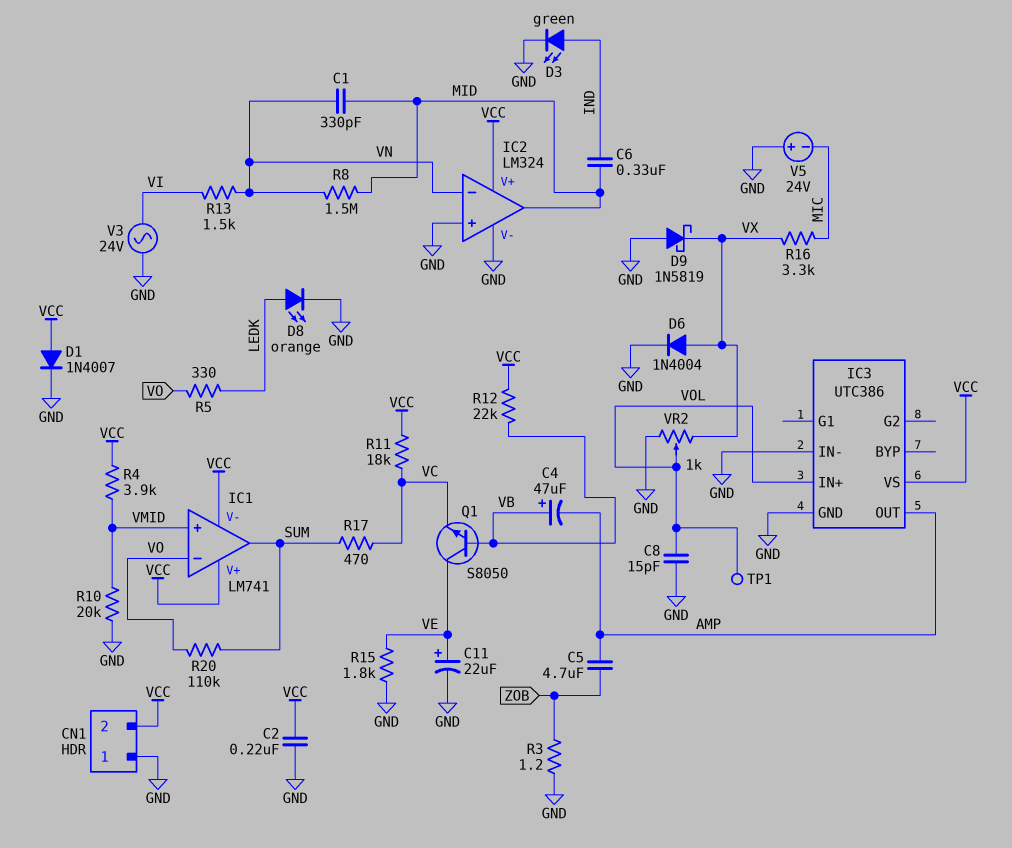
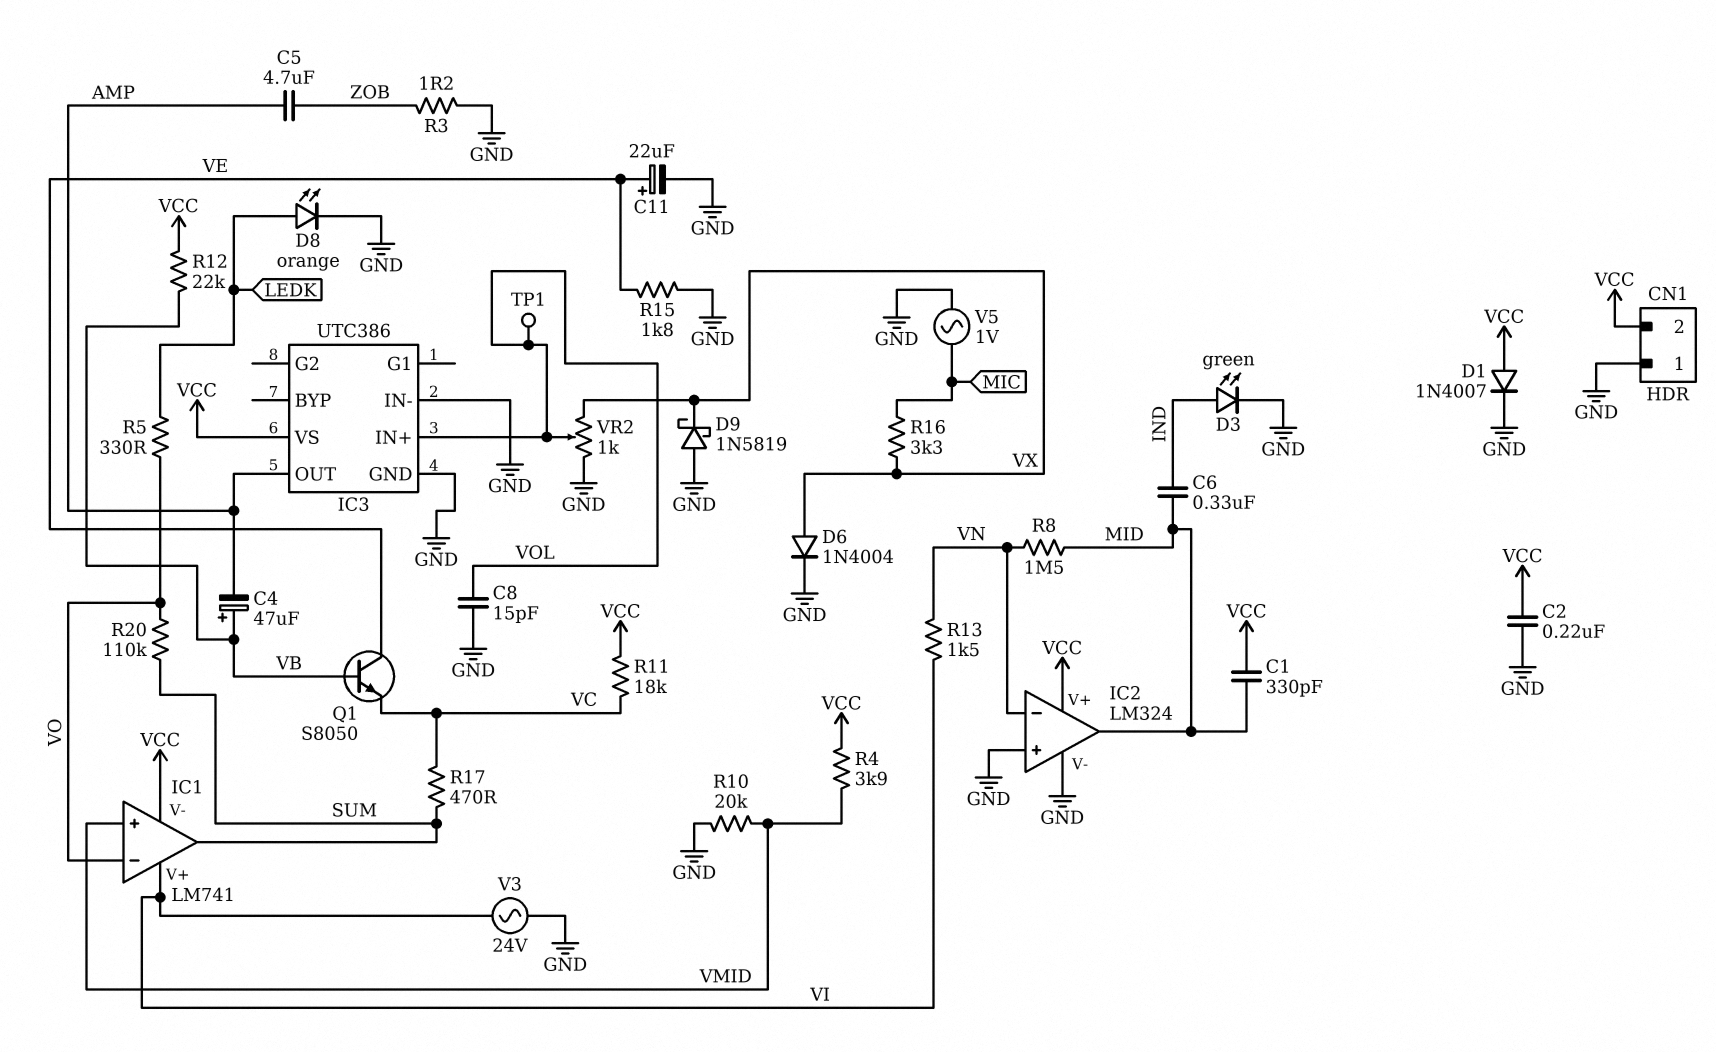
C1: 330pF (MID, VN) -> 330pF (MID, VCC)
IC1 pin V+: VCC -> VI
V5: 24V (plus GND, minus MIC) -> AC 1V (GND, MIC)

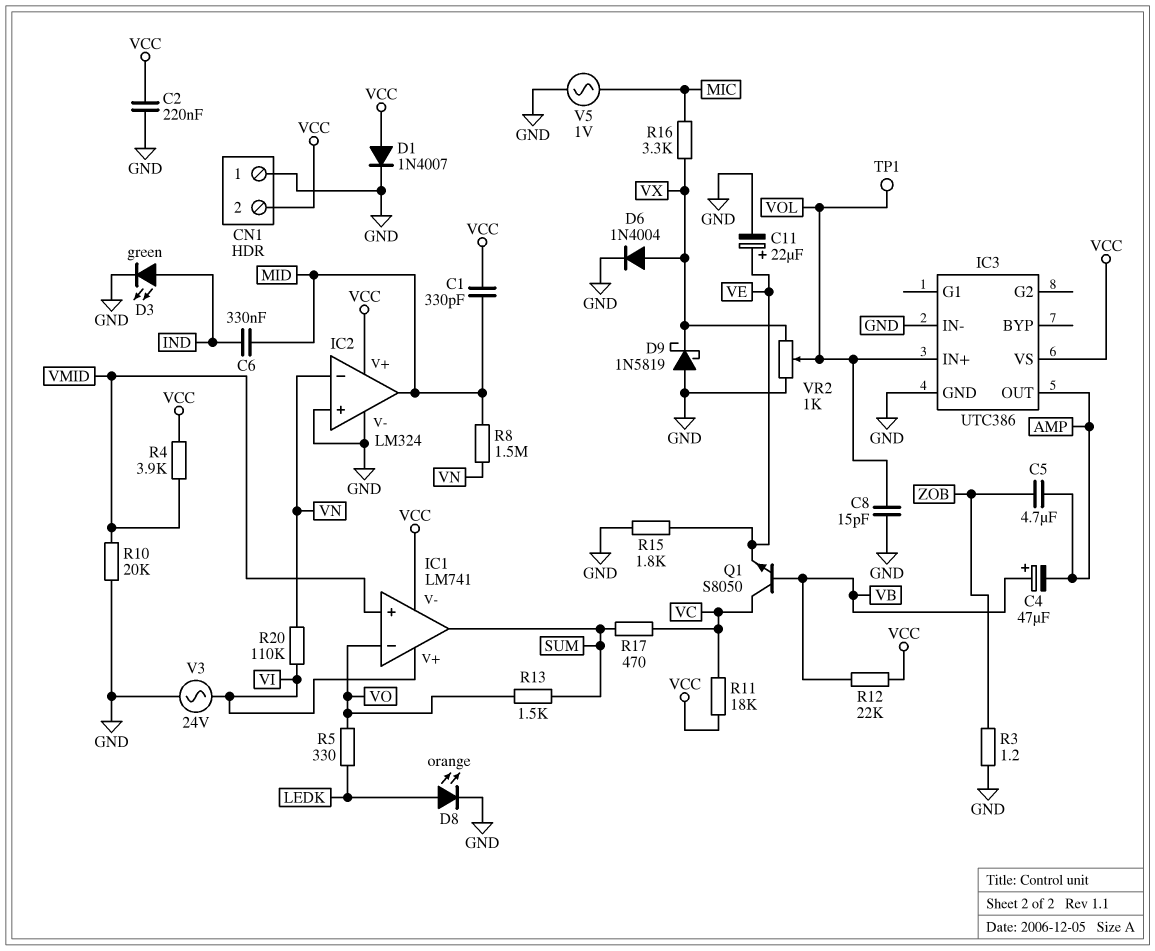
Q1: NPN S8050 (B VB, C VE, E VC) -> NPN S8050 (B VB, C VC, E VE)
R13: 1.5k (VI, VN) -> 1.5k (SUM, VO)
R20: 110k (SUM, VO) -> 110k (VI, VN)

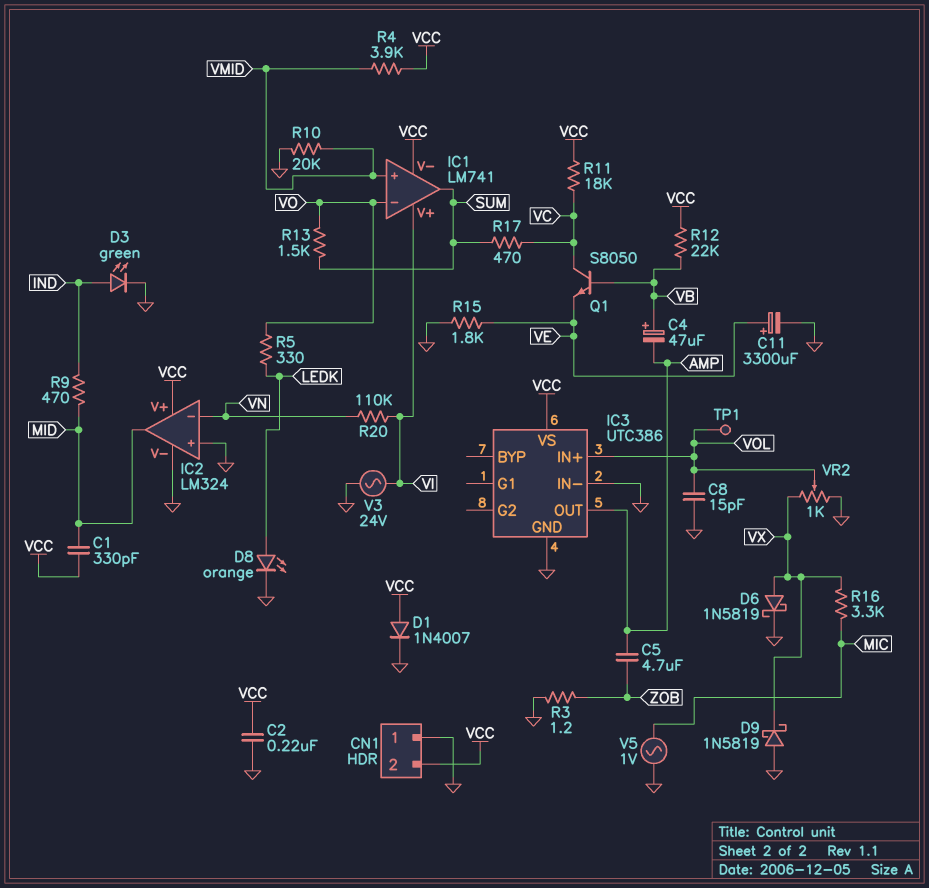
C6: 330nF (IND, MID) -> none
C11: 22uF (plus VE, minus GND) -> 3300uF (plus VE, minus GND)
D6: diode 1N4004 (A VX, K GND) -> schottky 1N5819 (A VX, K GND)
R8: 1.5M (MID, VN) -> none
R9: none -> 470 (IND, MID)

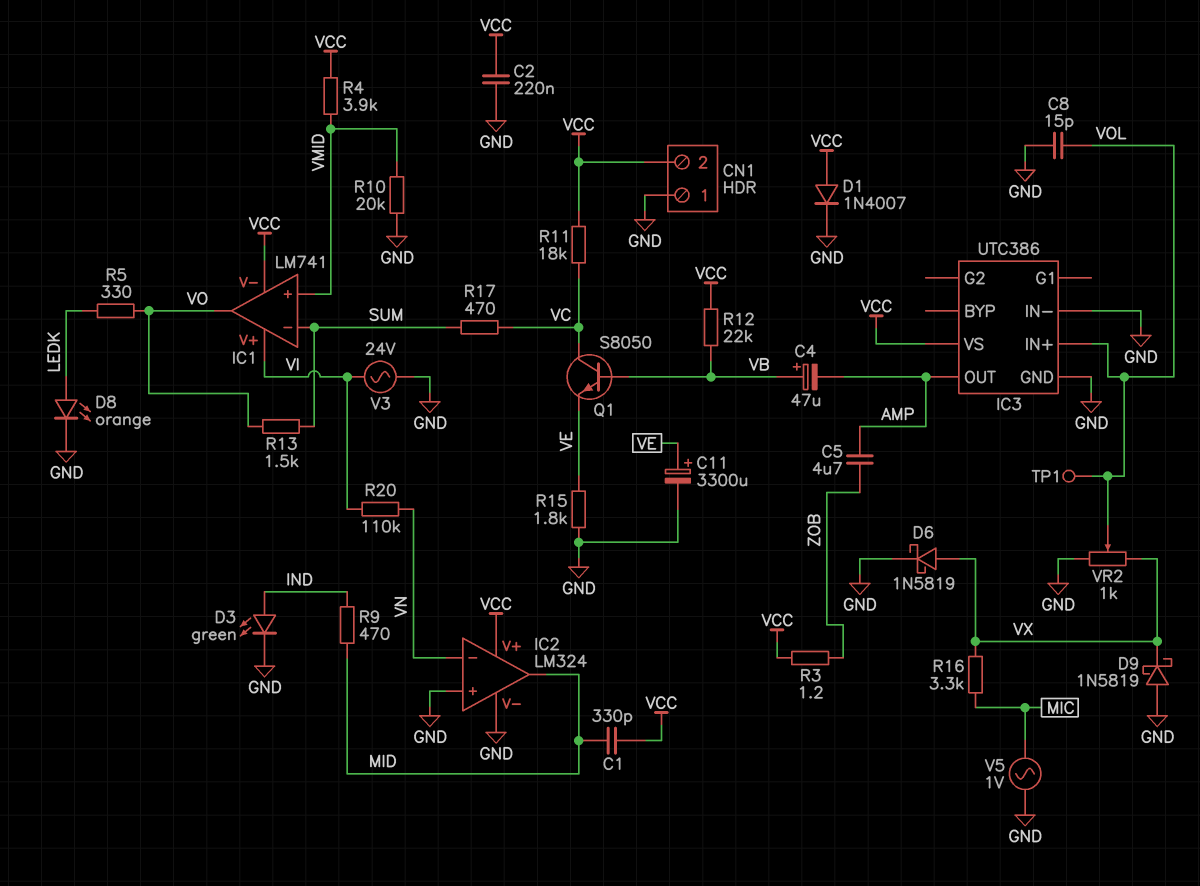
IC1 pin in-: VO -> SUM
IC1 pin out: SUM -> VO
R3: 1.2 (GND, ZOB) -> 1.2 (VCC, ZOB)

